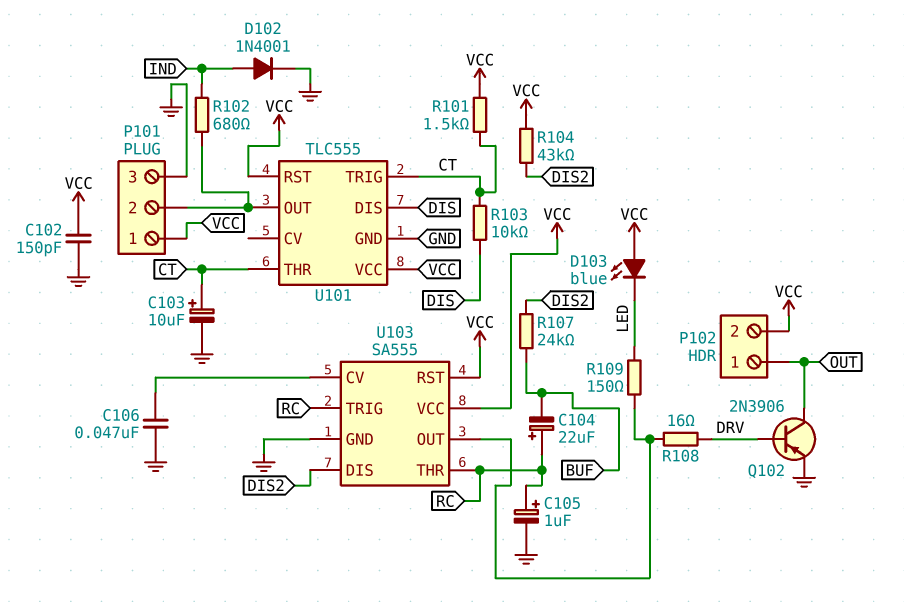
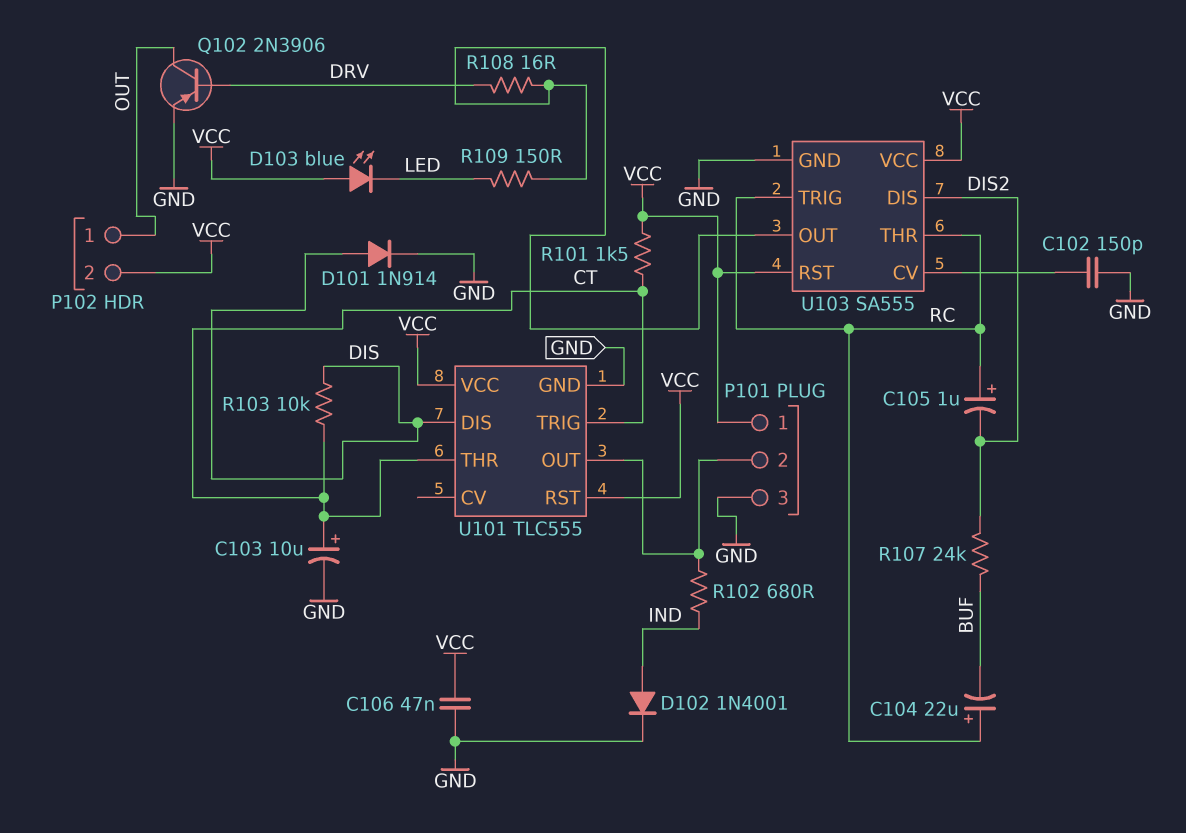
C102: 150pF (GND, VCC) -> 150pF (GND, U103/CV)
C105: 1uF (plus RC, minus GND) -> 1uF (plus RC, minus DIS2)
C106: 47nF (GND, U103/CV) -> 47nF (GND, VCC)
D101: none -> diode 1N914 (A DIS, K GND)
R104: 43k (DIS2, VCC) -> none

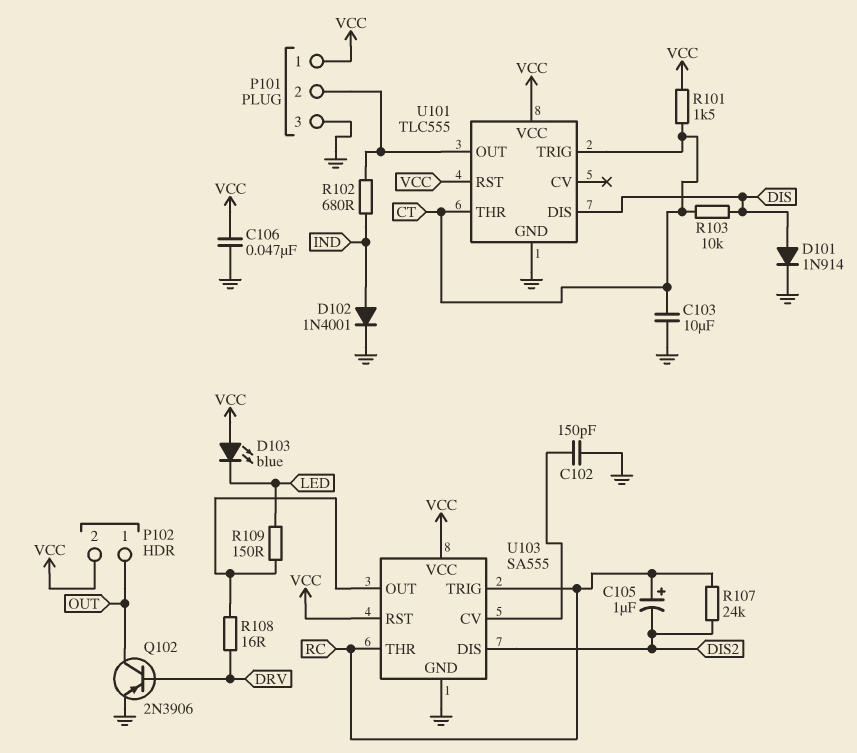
C103: 10uF (plus CT, minus GND) -> 10uF (CT, GND)
C104: 22uF (plus RC, minus BUF) -> none
R107: 24k (BUF, DIS2) -> 24k (DIS2, RC)

